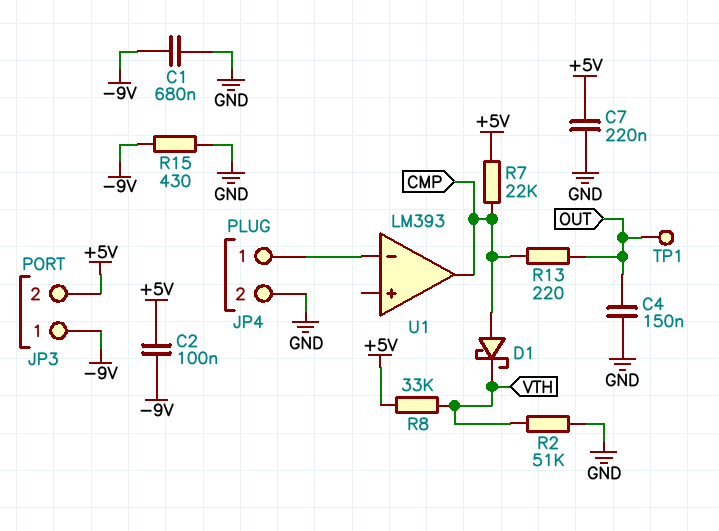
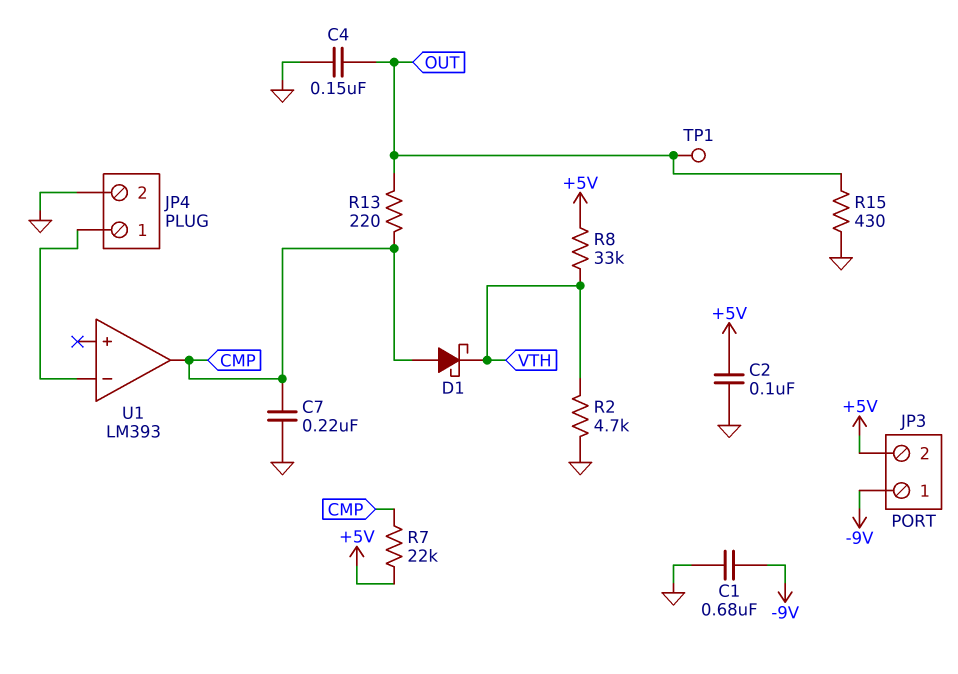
C2: 100nF (+5V, -9V) -> 100nF (+5V, GND)
C7: 220nF (+5V, GND) -> 220nF (CMP, GND)
R2: 51k (GND, VTH) -> 4.7k (GND, VTH)
R15: 430 (-9V, GND) -> 430 (GND, OUT)

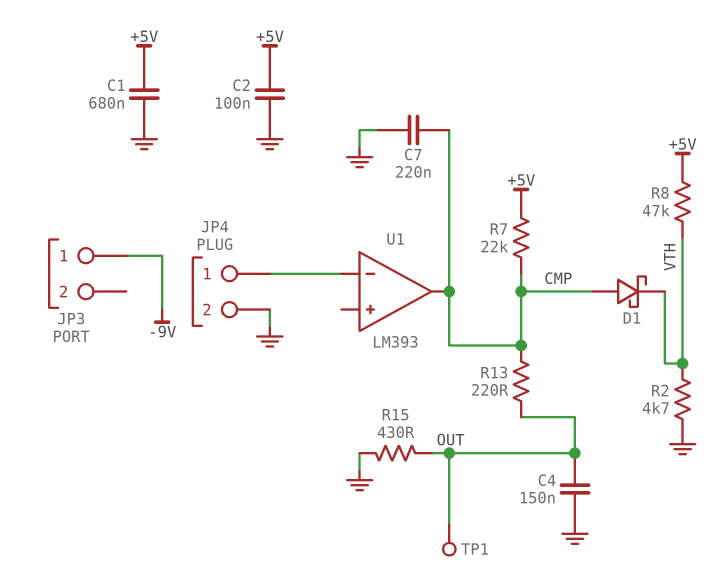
C1: 680nF (-9V, GND) -> 680nF (+5V, GND)
JP3 pin 2: +5V -> none
R8: 33k (+5V, VTH) -> 47k (+5V, VTH)

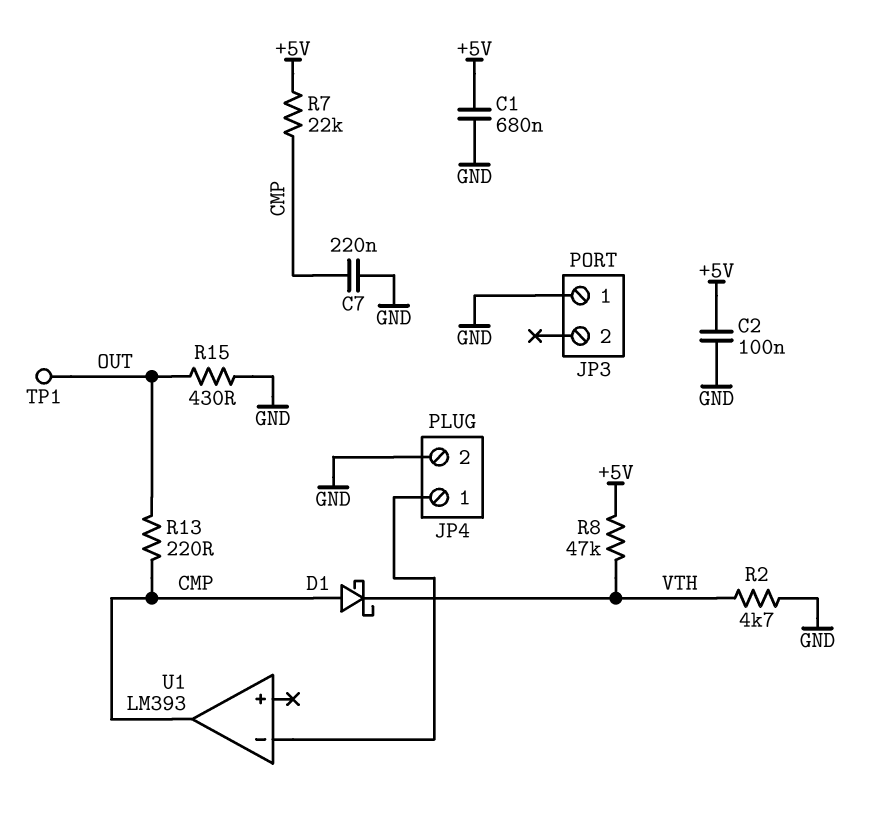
C4: 150nF (GND, OUT) -> none
JP3 pin 1: -9V -> GND

